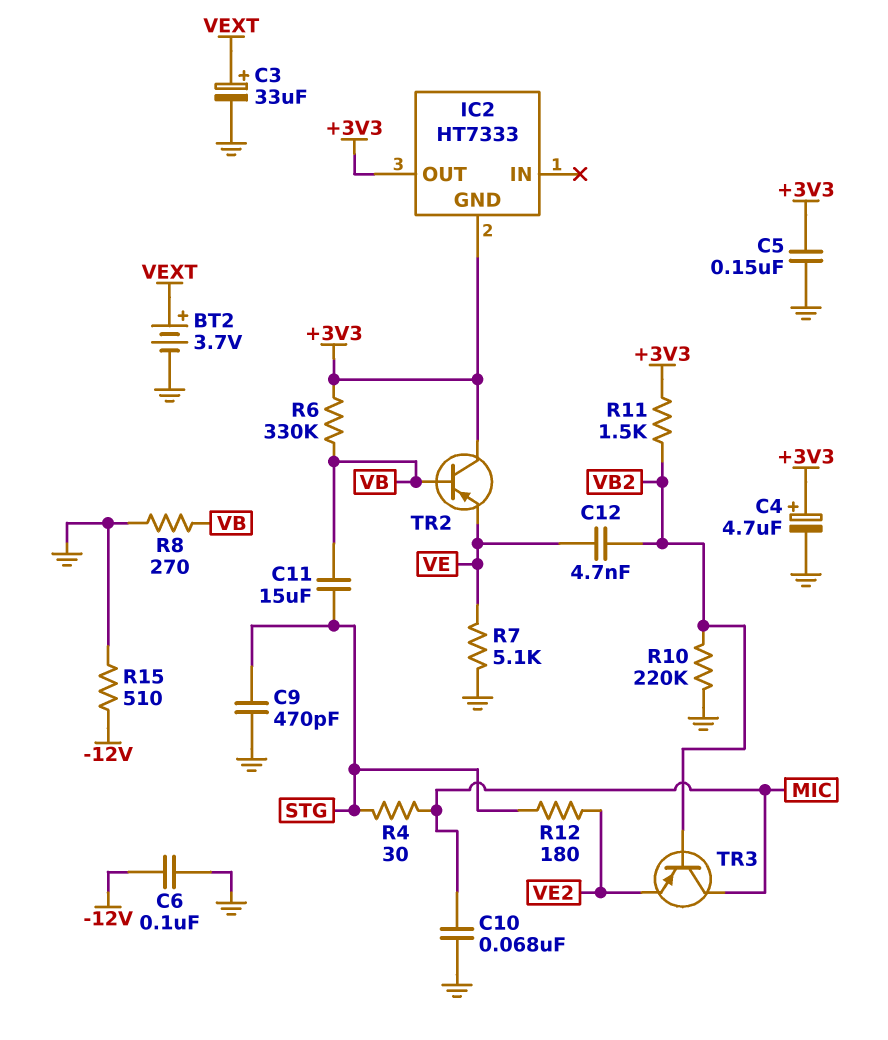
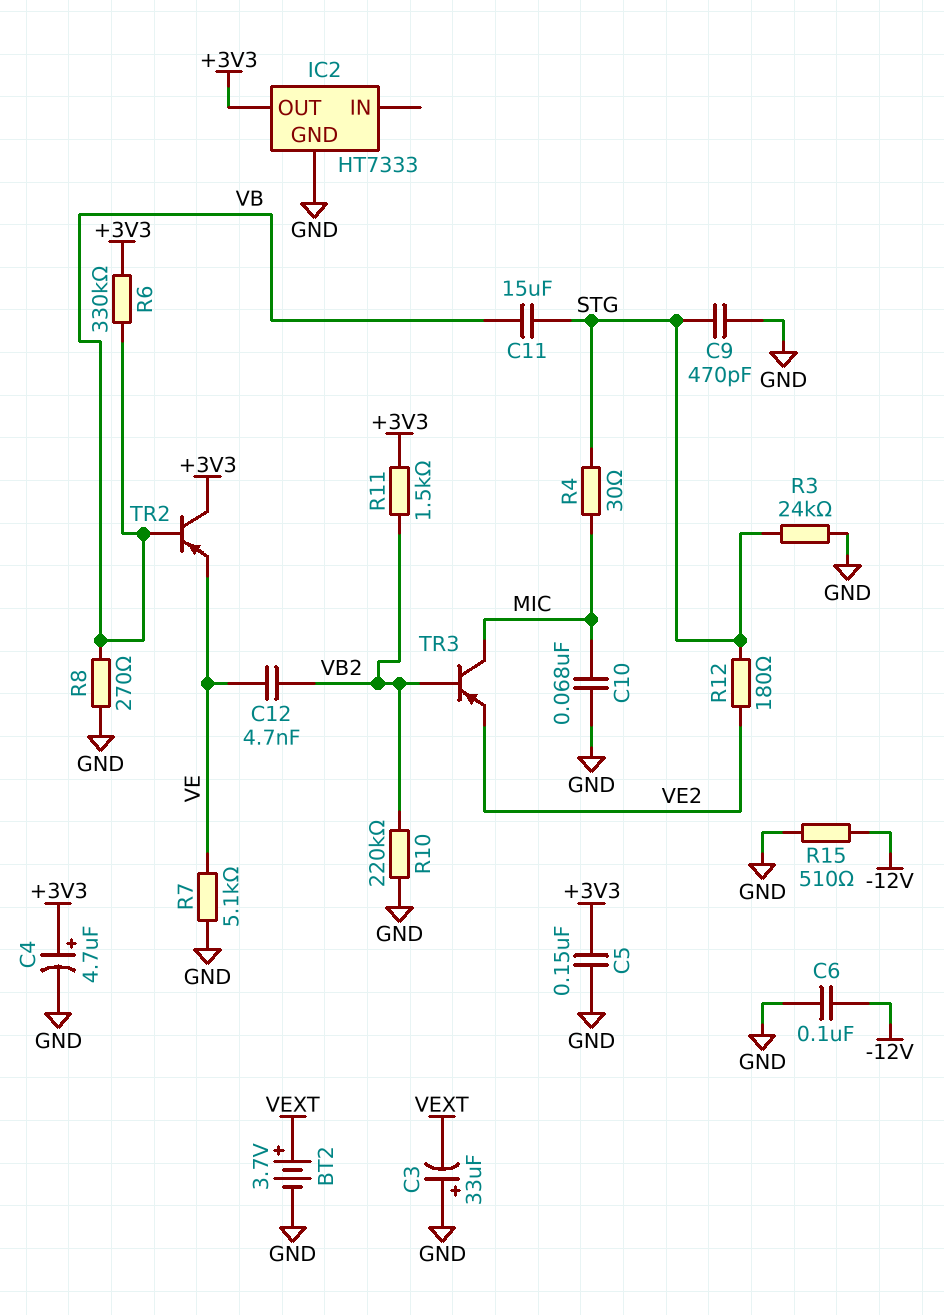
C3: 33uF (plus VEXT, minus GND) -> 33uF (plus GND, minus VEXT)
IC2 pin GND: +3V3 -> GND
R3: none -> 24k (GND, STG)

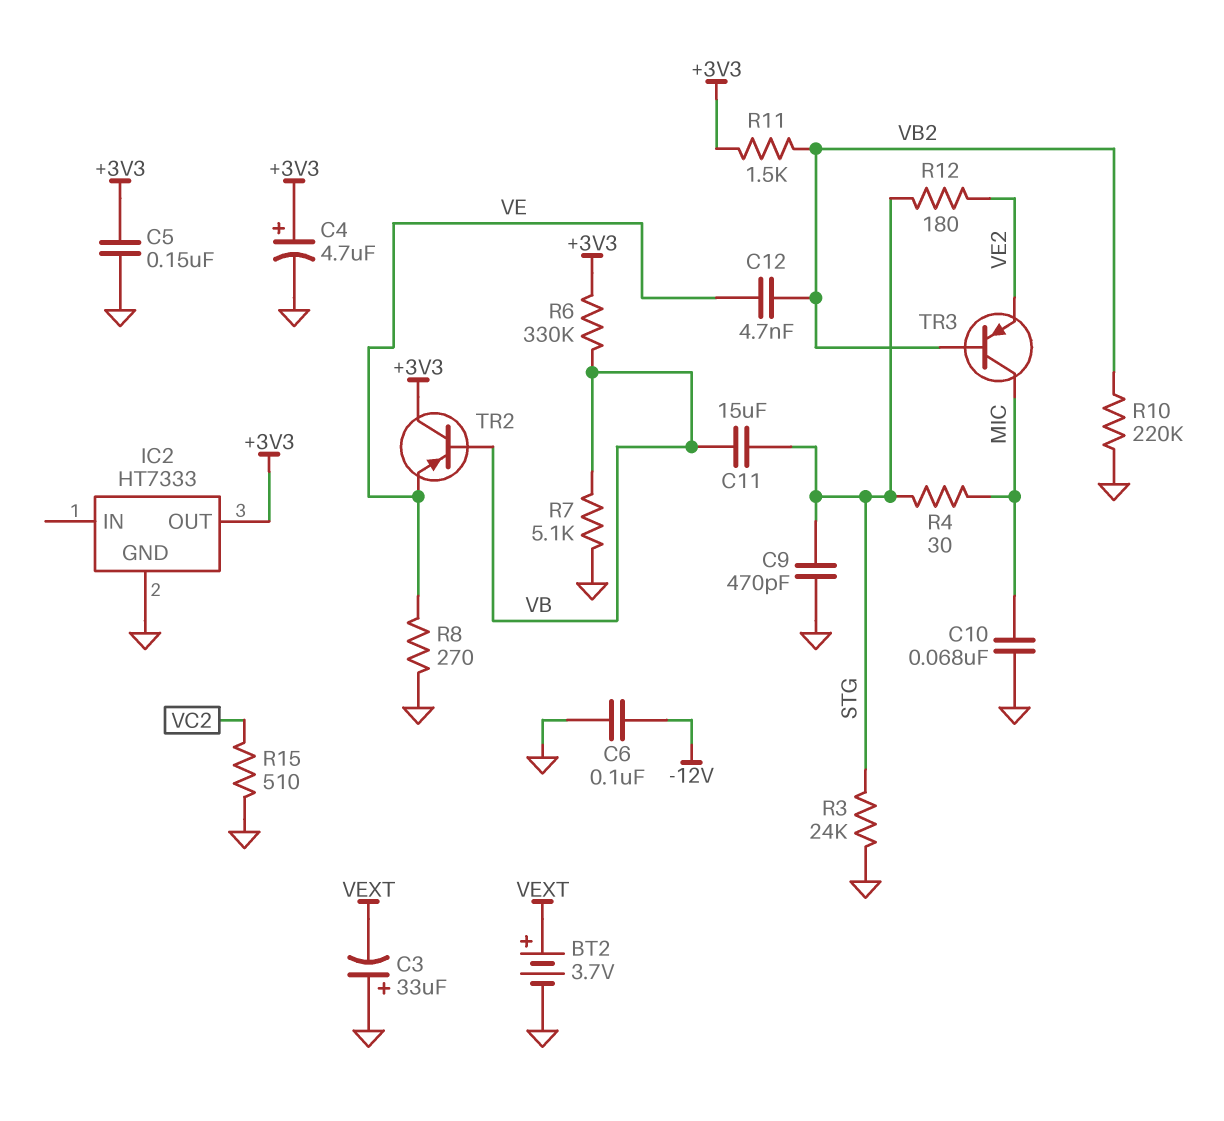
R7: 5.1k (GND, VE) -> 5.1k (GND, VB)
R8: 270 (GND, VB) -> 270 (GND, VE)
R15: 510 (-12V, GND) -> 510 (GND, VC2)

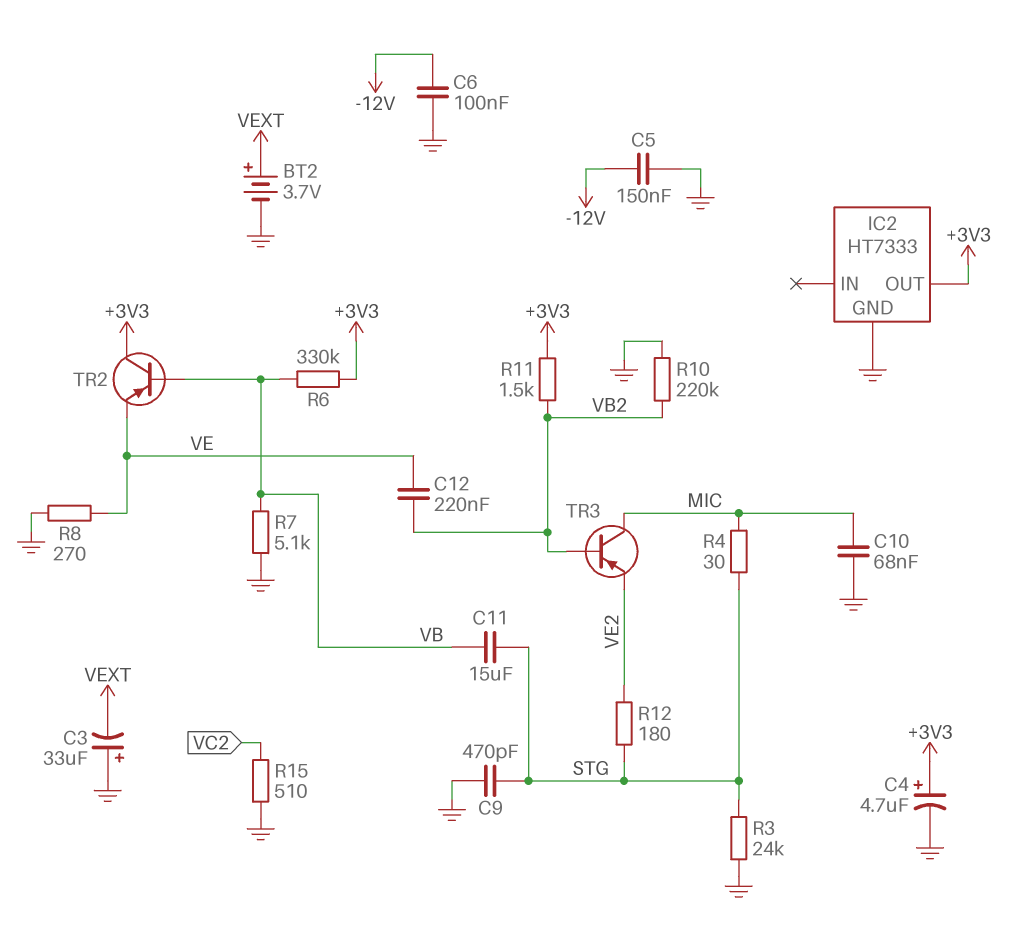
C5: 150nF (+3V3, GND) -> 150nF (-12V, GND)
C12: 4.7nF (VB2, VE) -> 220nF (VB2, VE)

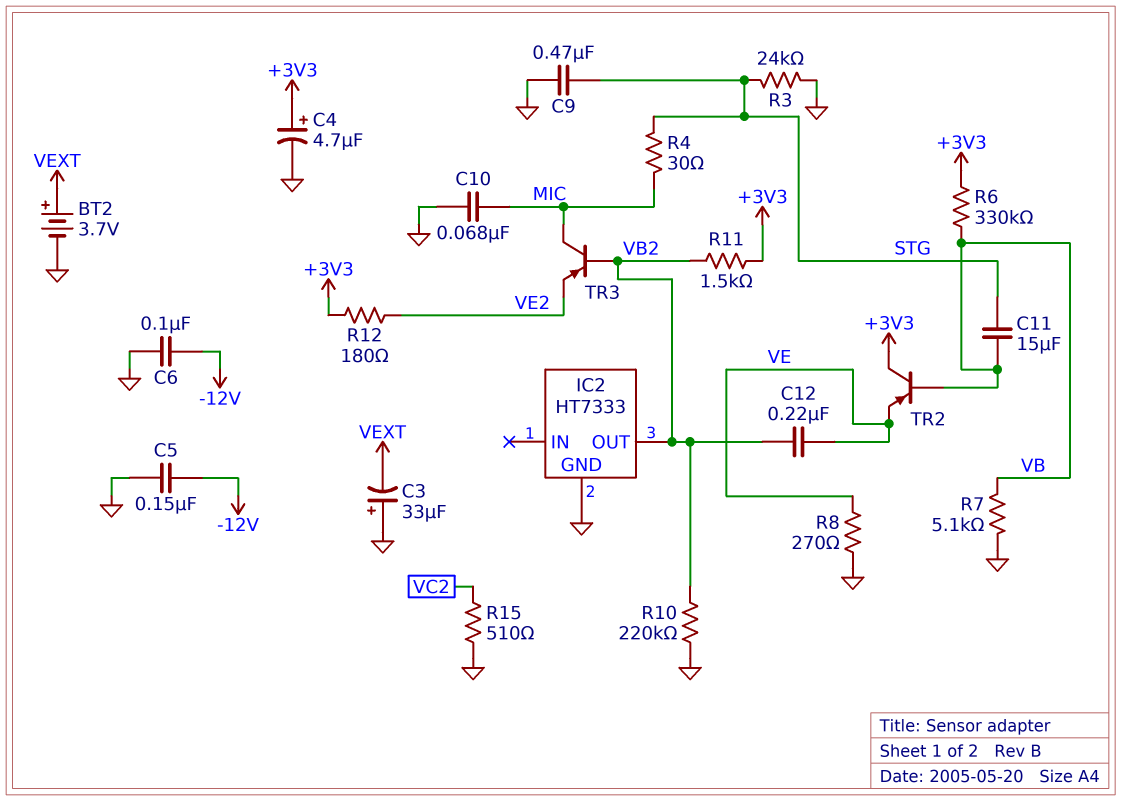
C9: 470pF (GND, STG) -> 470nF (GND, STG)
IC2 pin OUT: +3V3 -> VB2
R12: 180 (STG, VE2) -> 180 (+3V3, VE2)

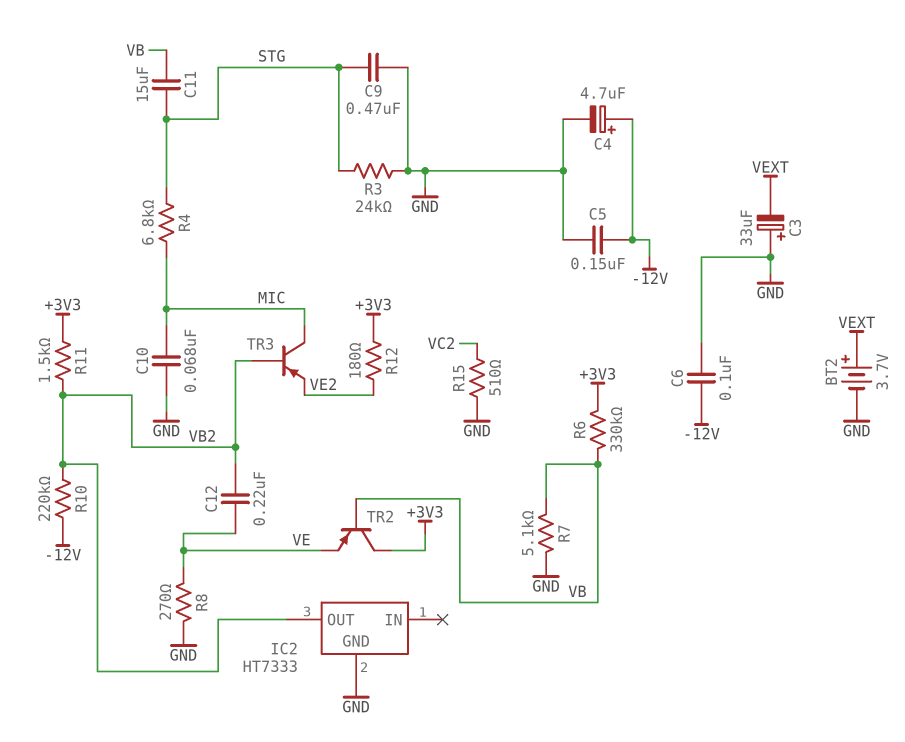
C4: 4.7uF (plus +3V3, minus GND) -> 4.7uF (plus -12V, minus GND)
R4: 30 (MIC, STG) -> 6.8k (MIC, STG)
R10: 220k (GND, VB2) -> 220k (-12V, VB2)

